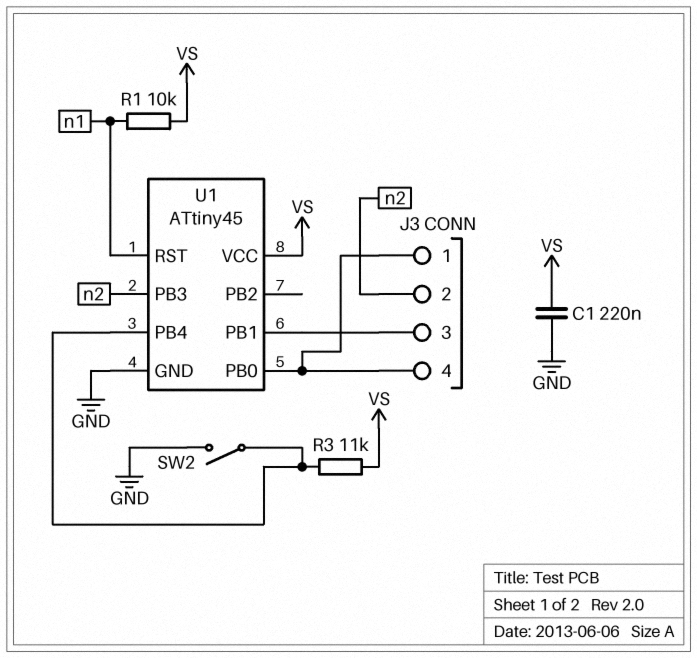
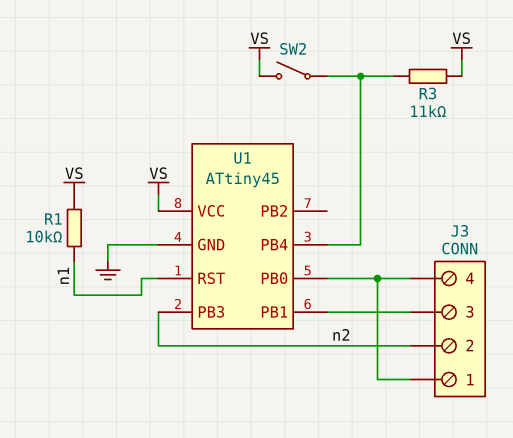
C1: 220nF (GND, VS) -> none
SW2: switch (GND, U1/PB4) -> switch (U1/PB4, VS)

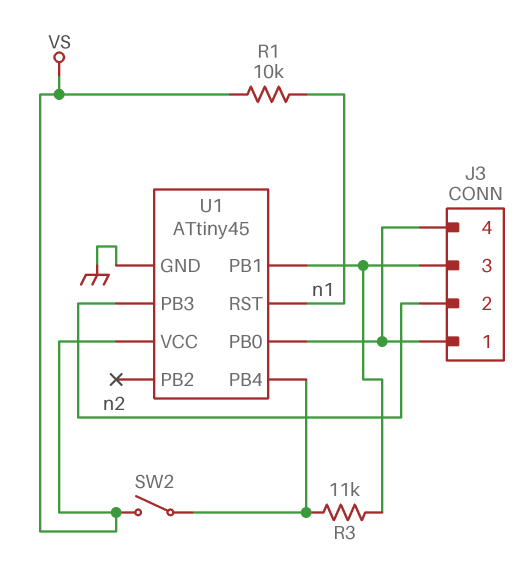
R3: 11k (U1/PB4, VS) -> 11k (J3/3, U1/PB4)

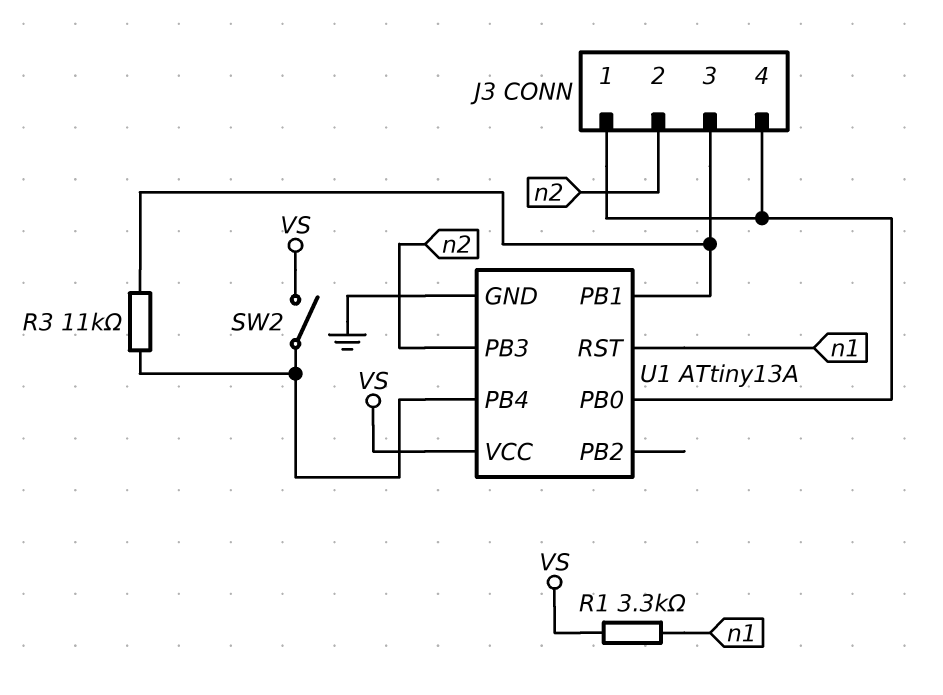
R1: 10k (VS, n1) -> 3.3k (VS, n1)
U1: ATtiny45 -> ATtiny13A

